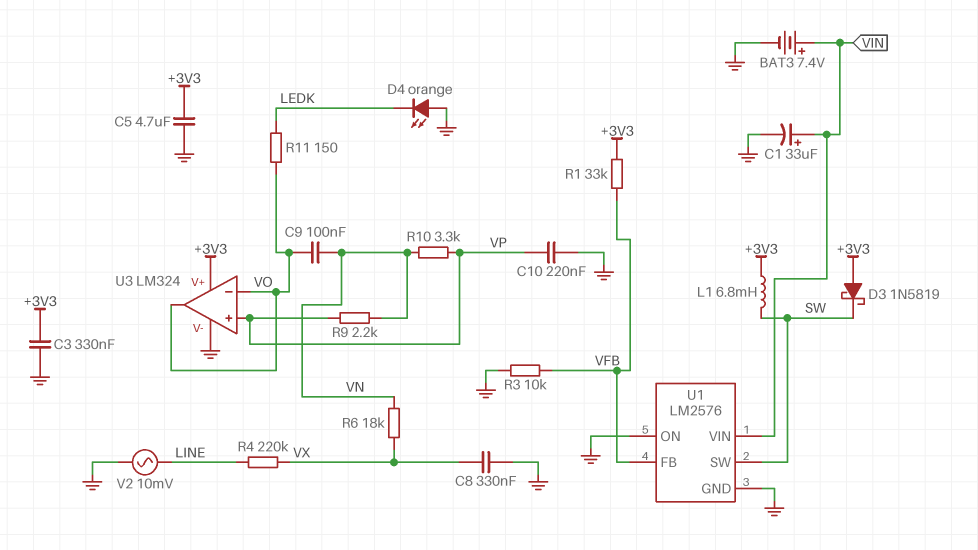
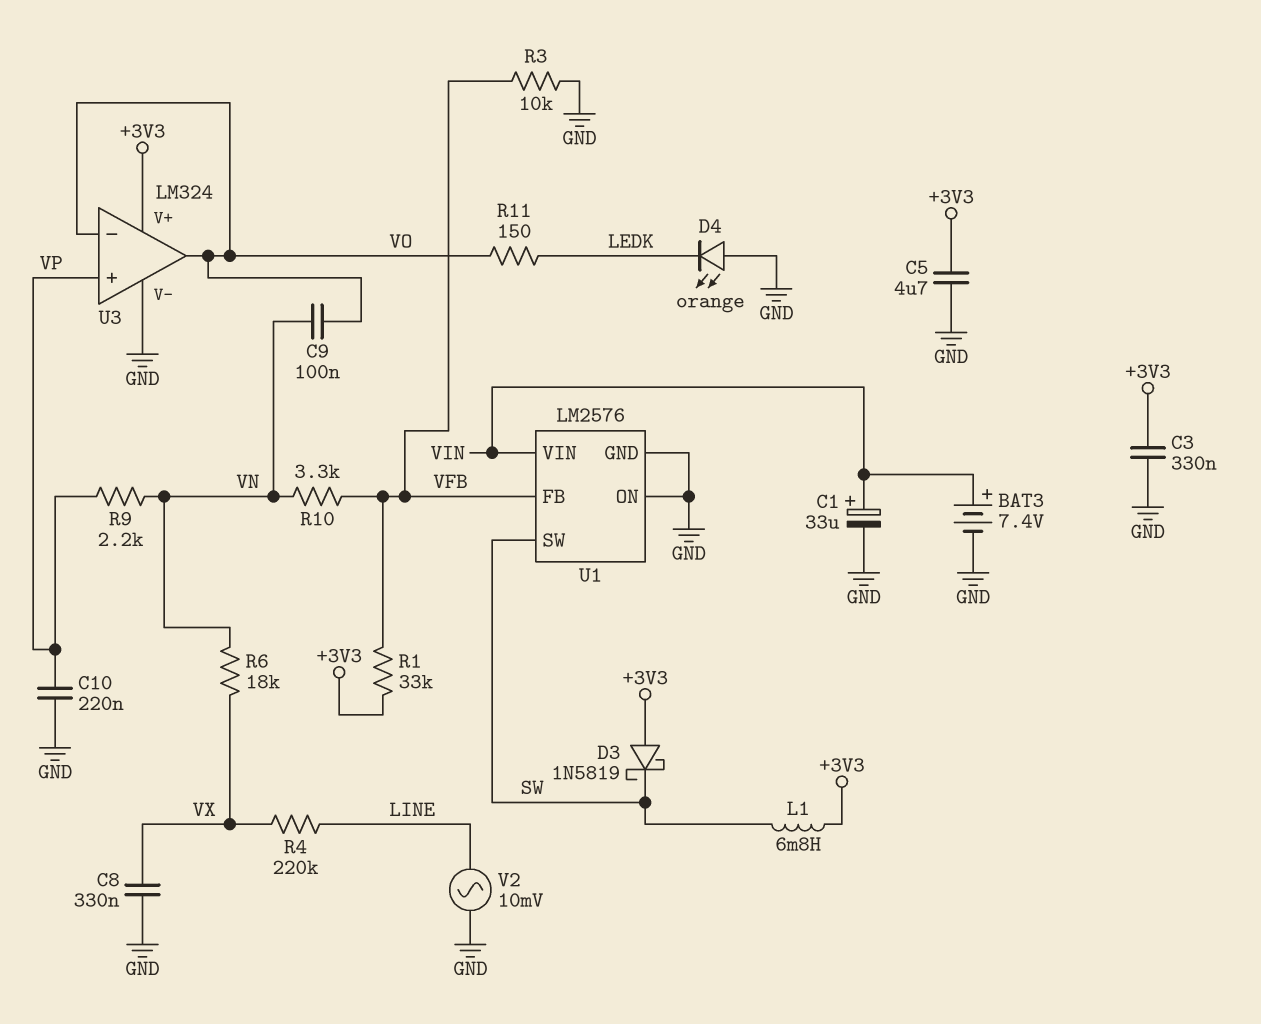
R10: 3.3k (VN, VP) -> 3.3k (VFB, VN)

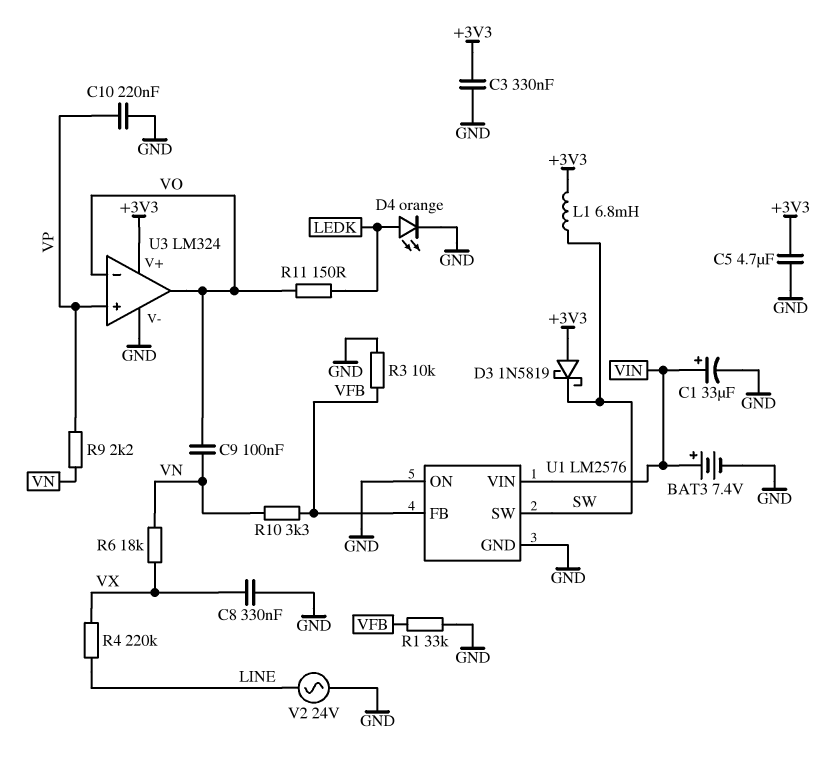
D4: LED orange (A GND, K LEDK) -> LED orange (A LEDK, K GND)
R1: 33k (+3V3, VFB) -> 33k (GND, VFB)
V2: AC 10mV (GND, LINE) -> AC 24V (GND, LINE)

